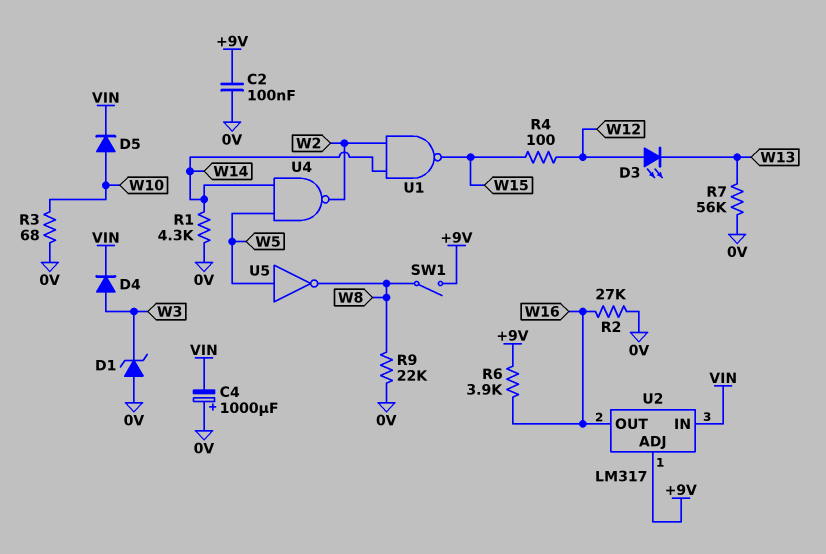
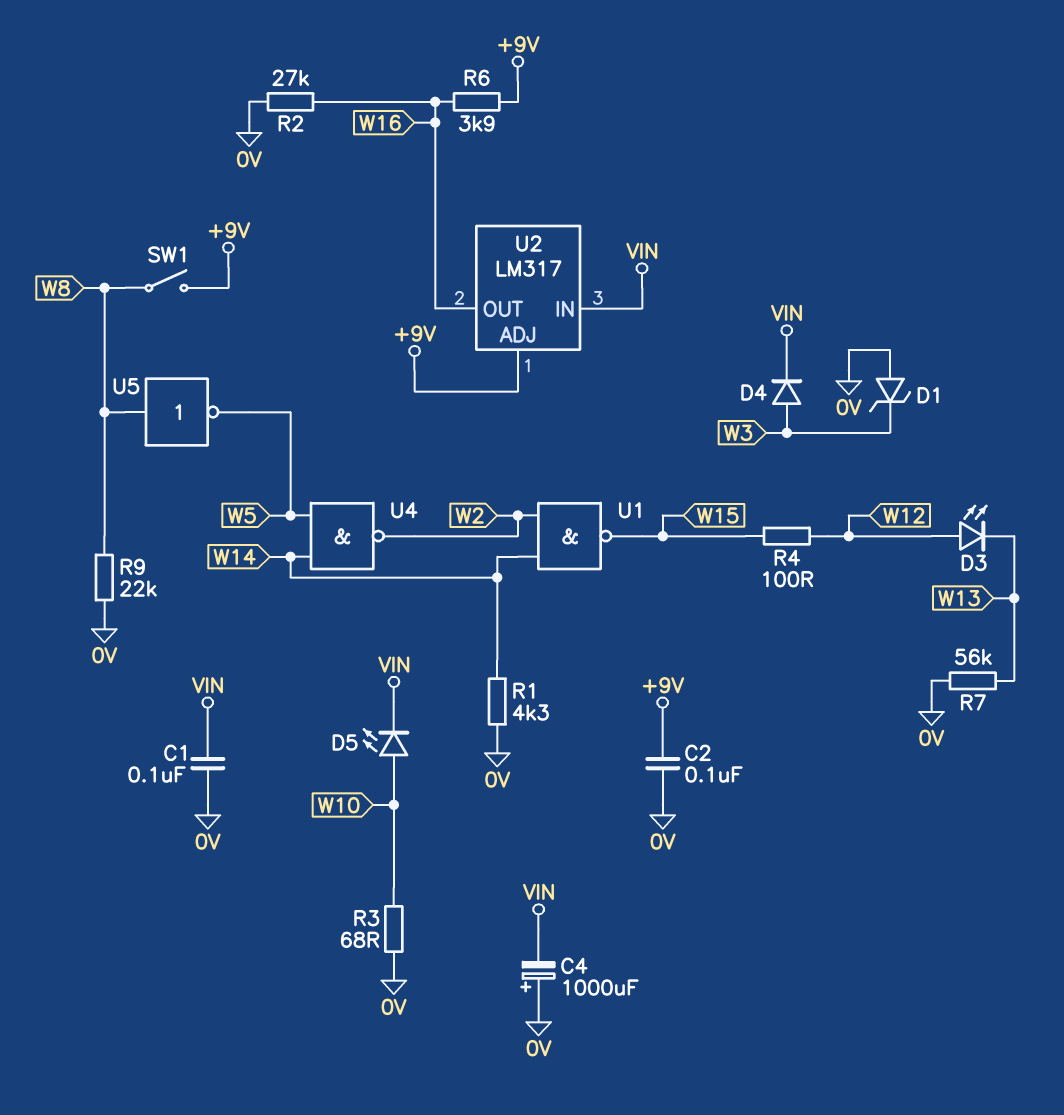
C1: none -> 100nF (0V, VIN)
D5: diode (A W10, K VIN) -> LED (A W10, K VIN)
U5: NOT (in W5, out W8) -> NOT (in W8, out W5)

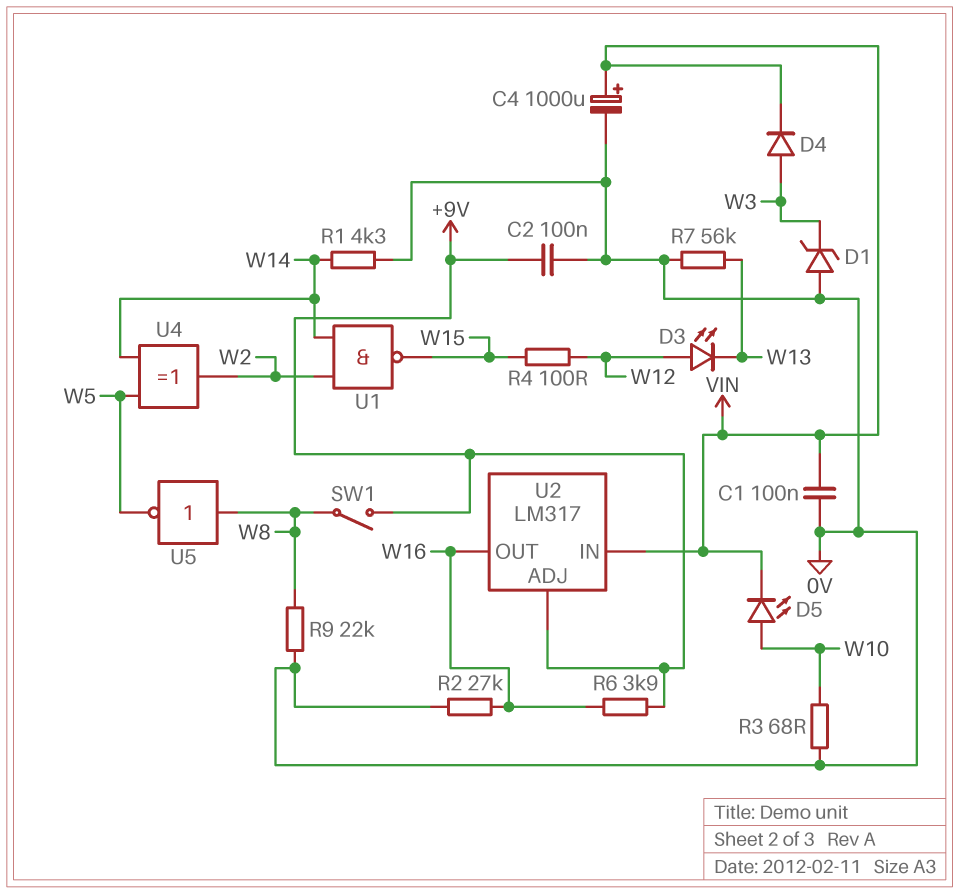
C4: 1000uF (plus 0V, minus VIN) -> 1000uF (plus VIN, minus 0V)
U4: NAND (in W5, in W14, out W2) -> XOR (in W5, in W14, out W2)

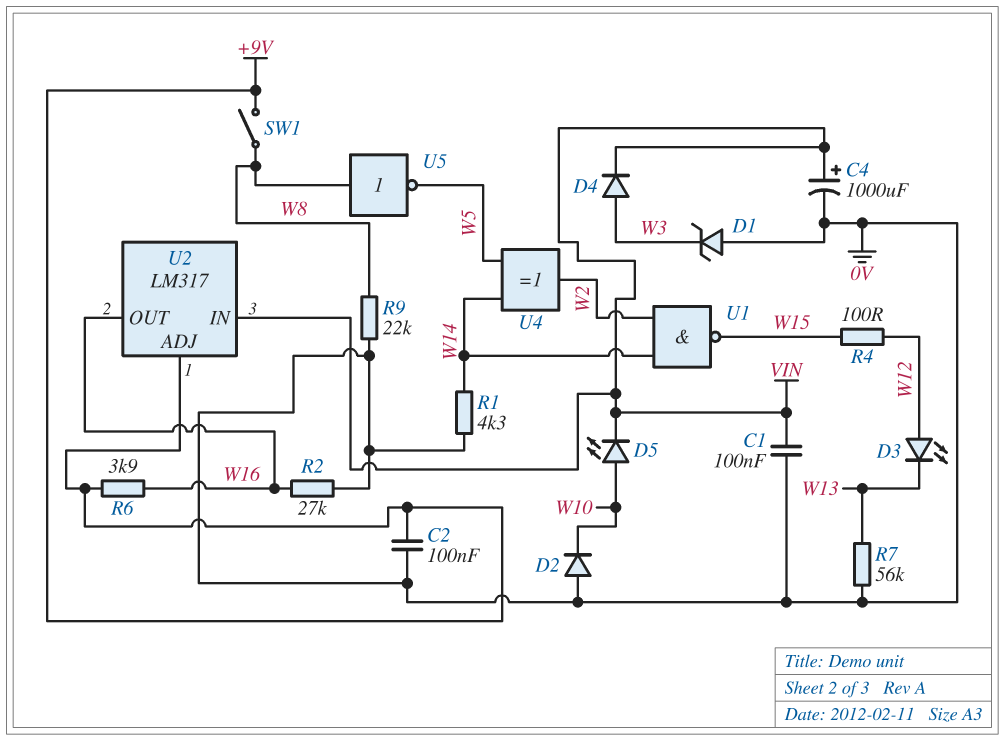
D2: none -> diode (A 0V, K W10)
R3: 68 (0V, W10) -> none

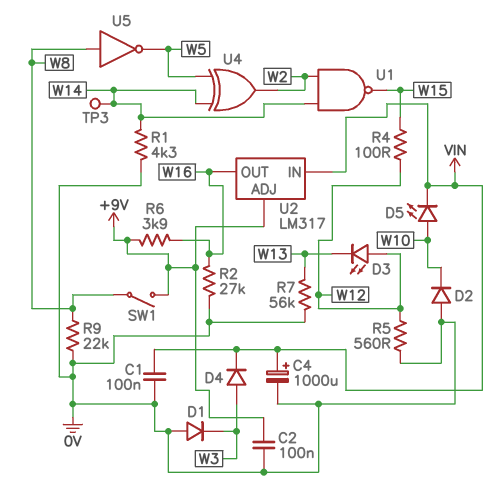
D1: zener (A 0V, K W3) -> diode (A 0V, K W3)
R5: none -> 560 (0V, W12)
TP3: none -> test point (W14)

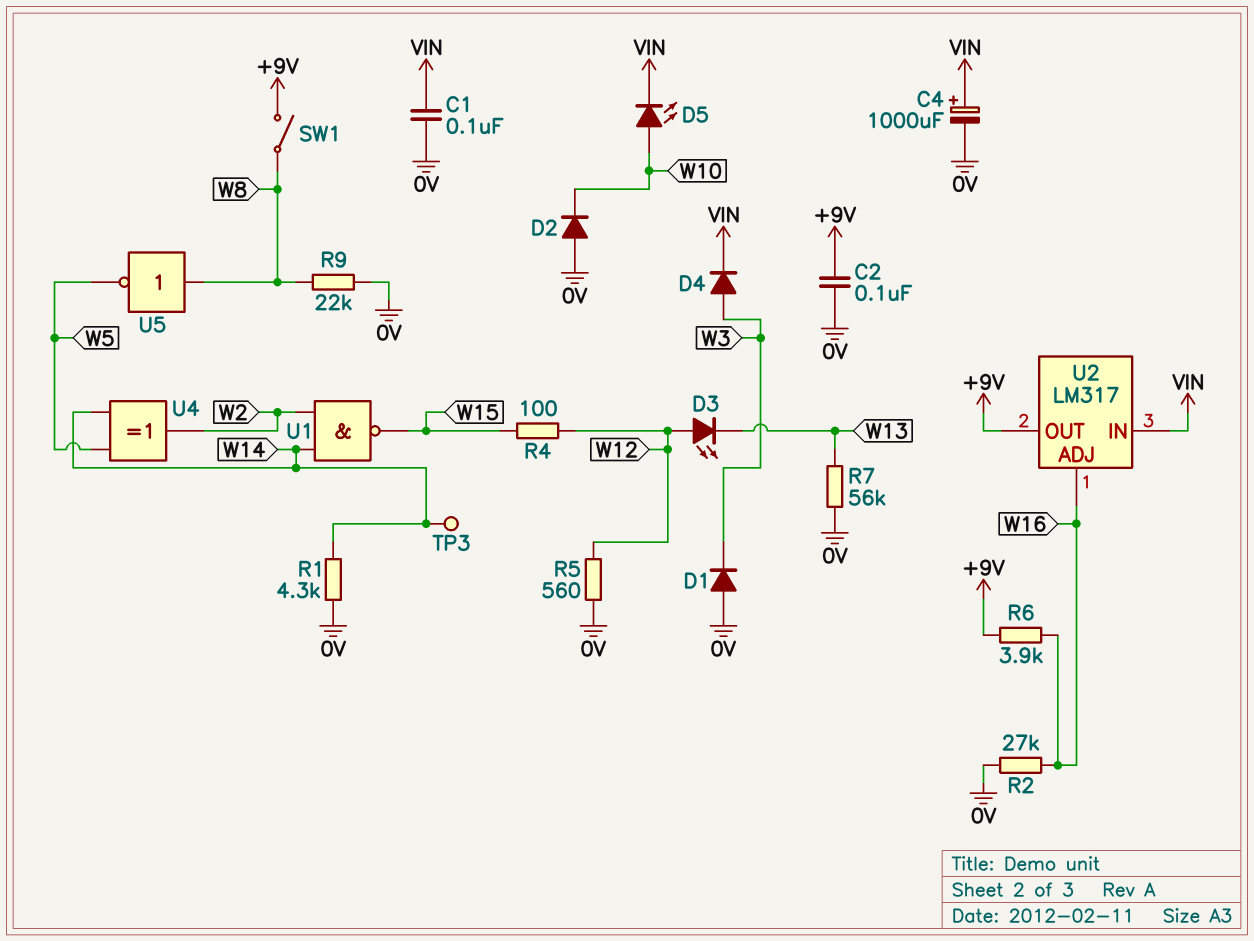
U2 pin ADJ: +9V -> W16
U2 pin OUT: W16 -> +9V

